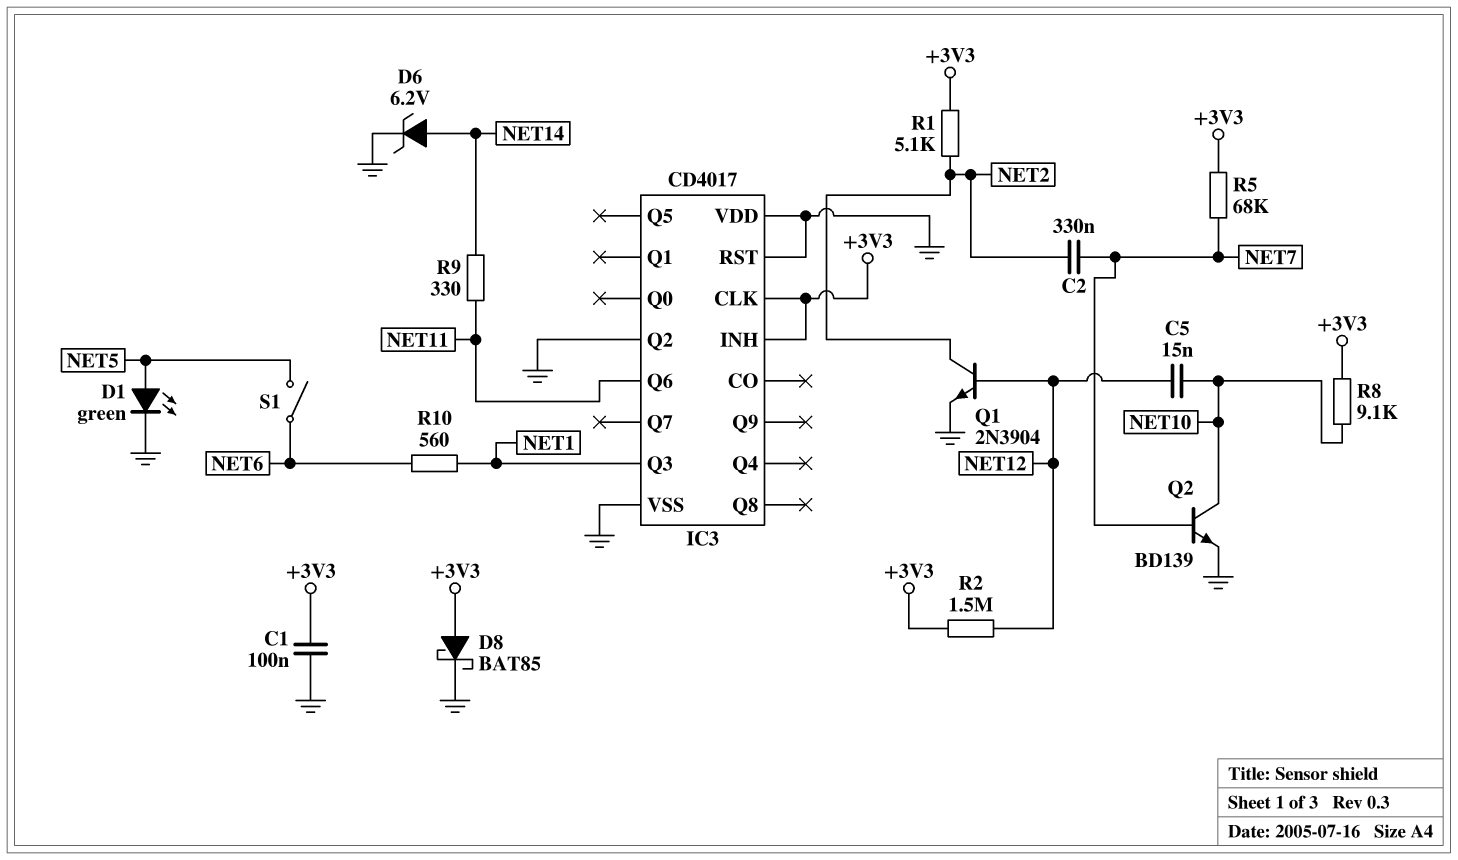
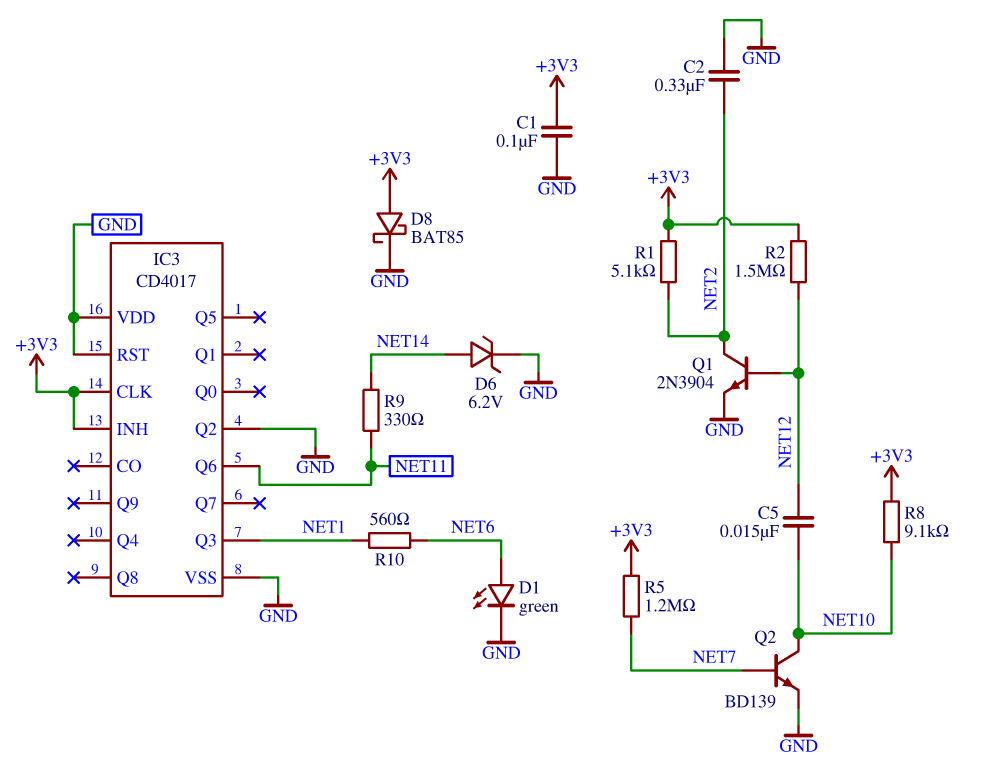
C2: 330nF (NET2, NET7) -> 330nF (GND, NET2)
D1: LED green (A NET5, K GND) -> LED green (A NET6, K GND)
R5: 68k (+3V3, NET7) -> 1.2M (+3V3, NET7)
S1: switch (NET5, NET6) -> none

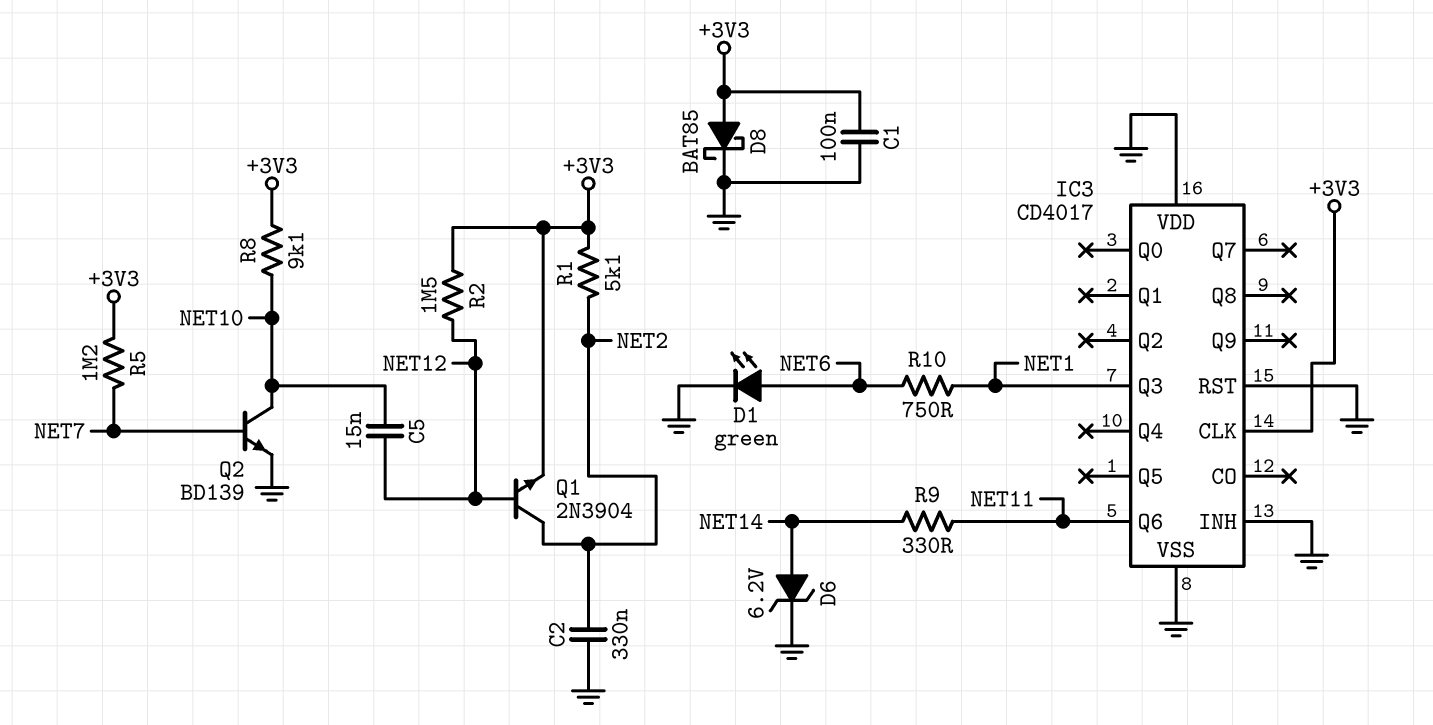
IC3 pin INH: +3V3 -> GND
IC3 pin Q2: GND -> none
Q1: NPN 2N3904 (B NET12, C NET2, E GND) -> NPN 2N3904 (B NET12, C NET2, E +3V3)
R10: 560 (NET1, NET6) -> 750 (NET1, NET6)

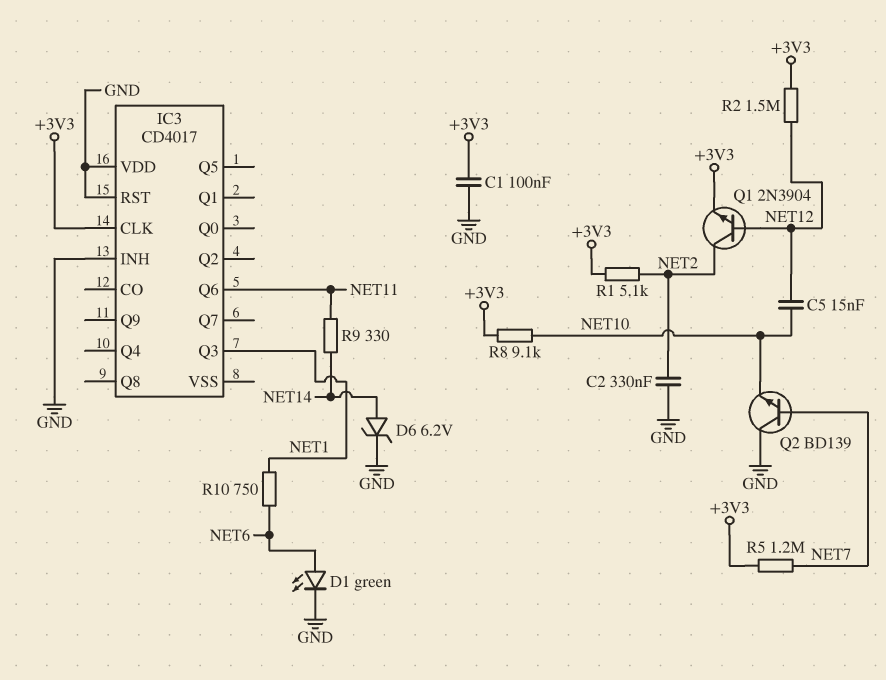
D8: schottky BAT85 (A +3V3, K GND) -> none
IC3 pin VSS: GND -> none
Q2: NPN BD139 (B NET7, C NET10, E GND) -> NPN BD139 (B NET7, C GND, E NET10)

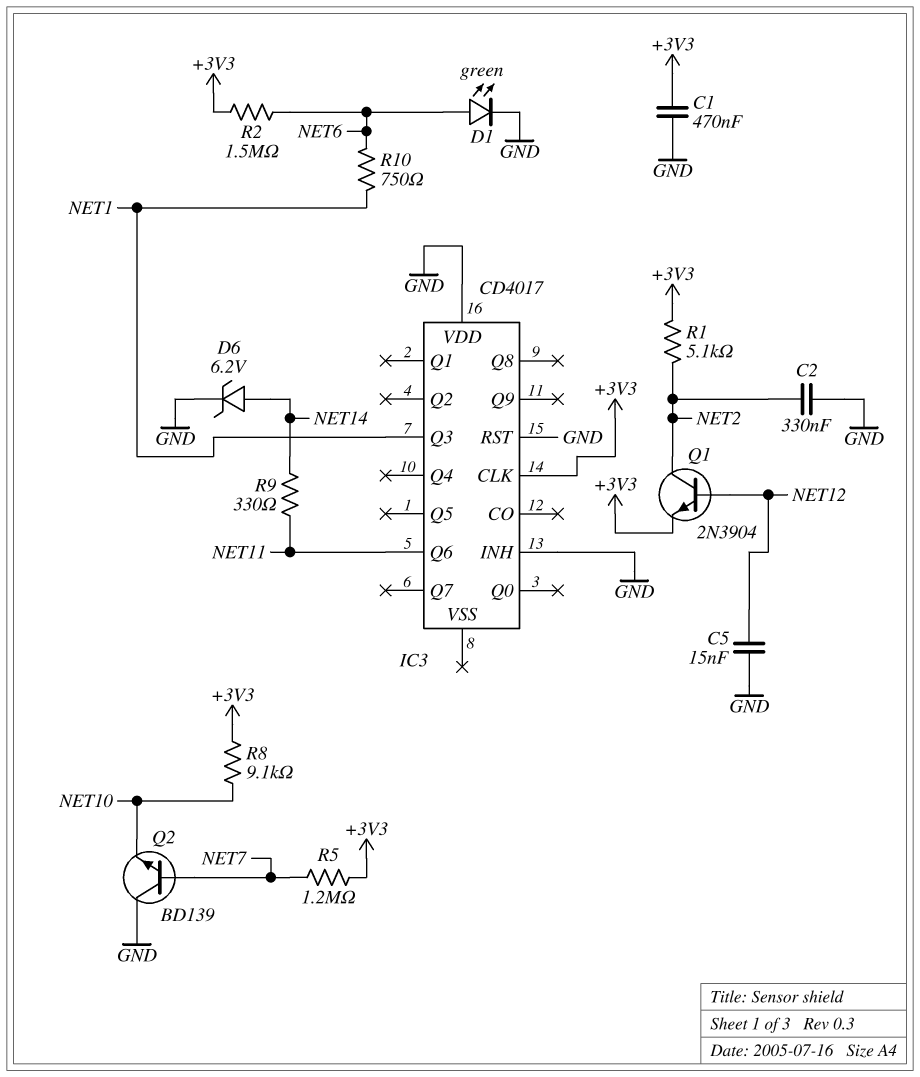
C1: 100nF (+3V3, GND) -> 470nF (+3V3, GND)
C5: 15nF (NET10, NET12) -> 15nF (GND, NET12)
R2: 1.5M (+3V3, NET12) -> 1.5M (+3V3, NET6)

